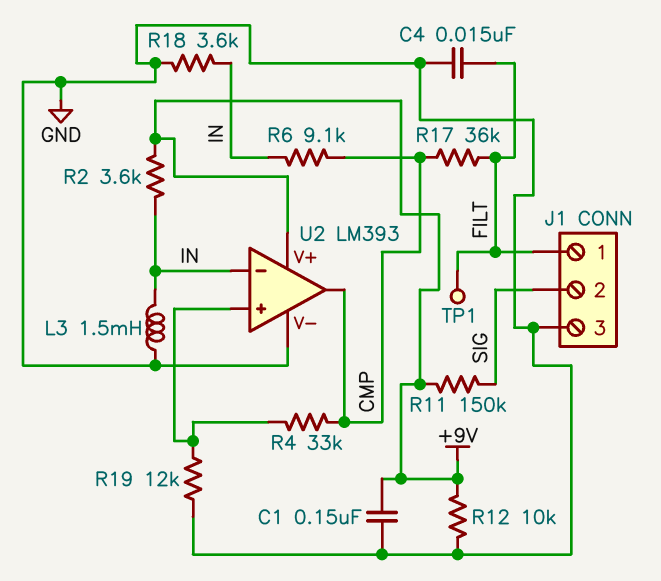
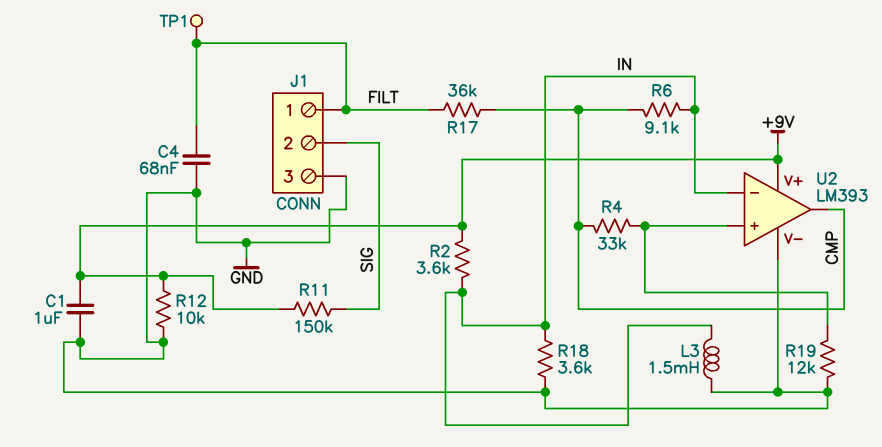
C1: 150nF (+9V, GND) -> 1uF (+9V, GND)
C4: 15nF (FILT, GND) -> 68nF (FILT, GND)

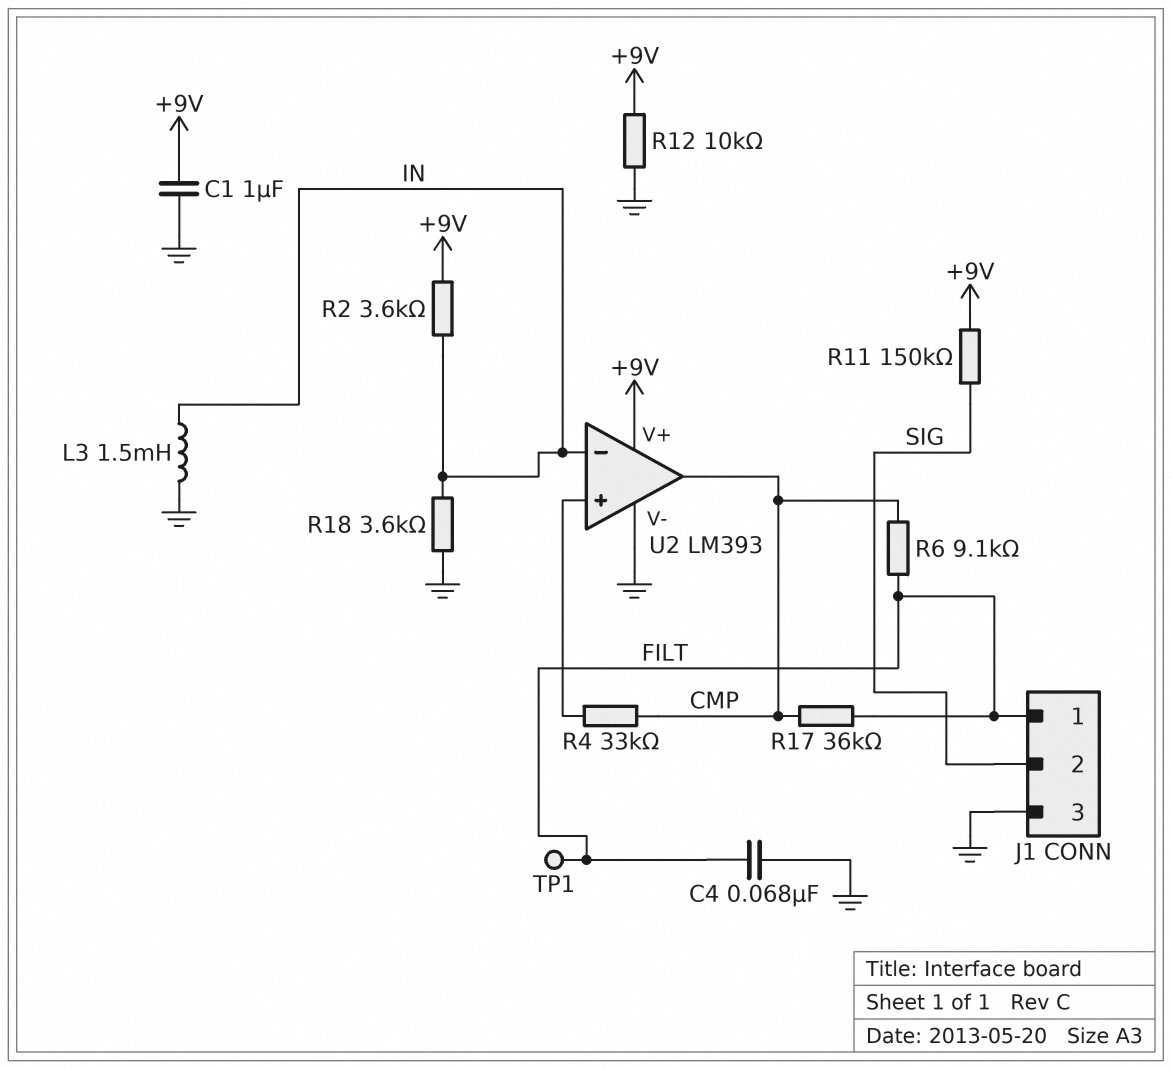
R6: 9.1k (CMP, IN) -> 9.1k (CMP, FILT)
R19: 12k (GND, U2/in+) -> none

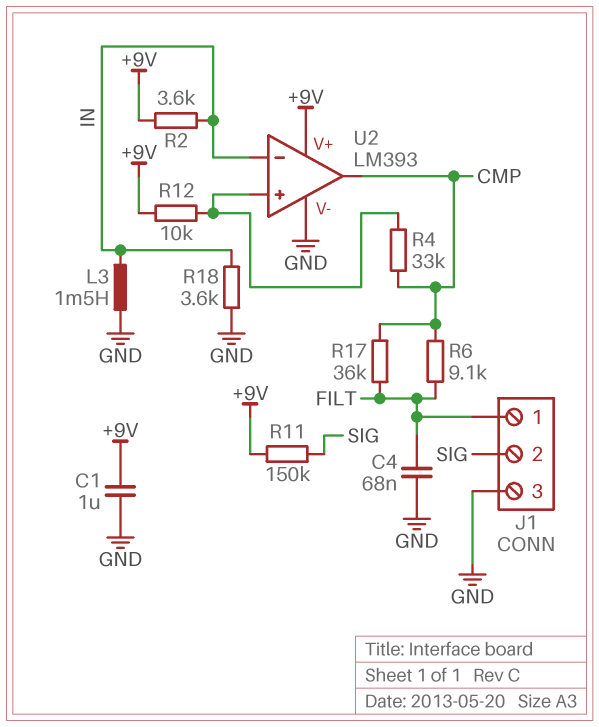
R12: 10k (+9V, GND) -> 10k (+9V, U2/in+)
TP1: test point (FILT) -> none

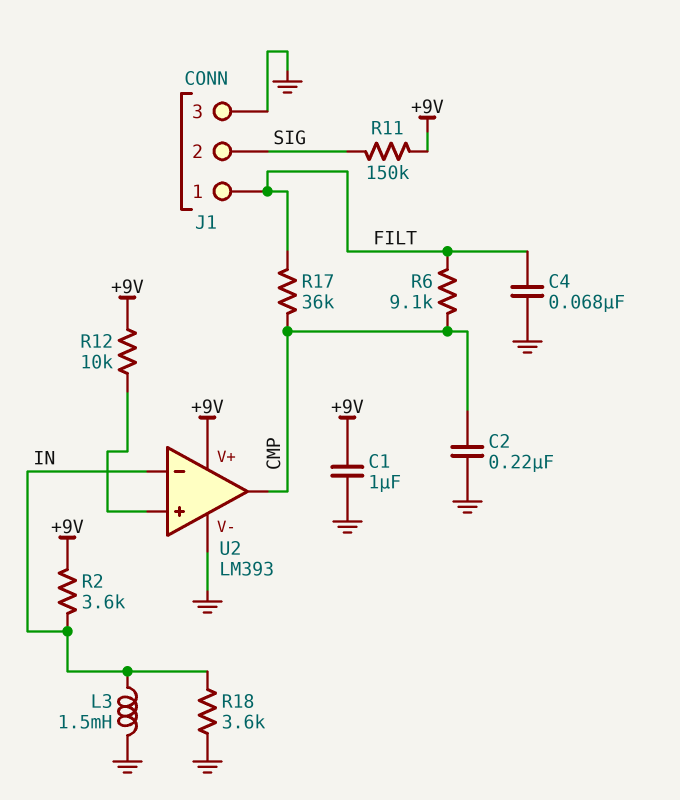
C2: none -> 220nF (CMP, GND)
R4: 33k (CMP, U2/in+) -> none

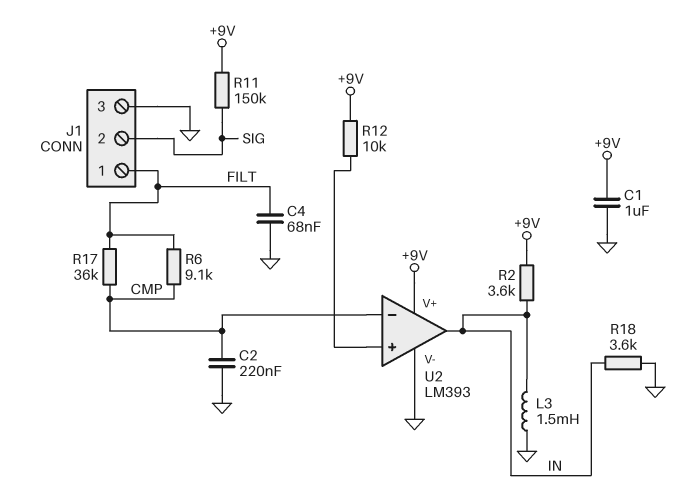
U2 pin in-: IN -> CMP
U2 pin out: CMP -> IN

